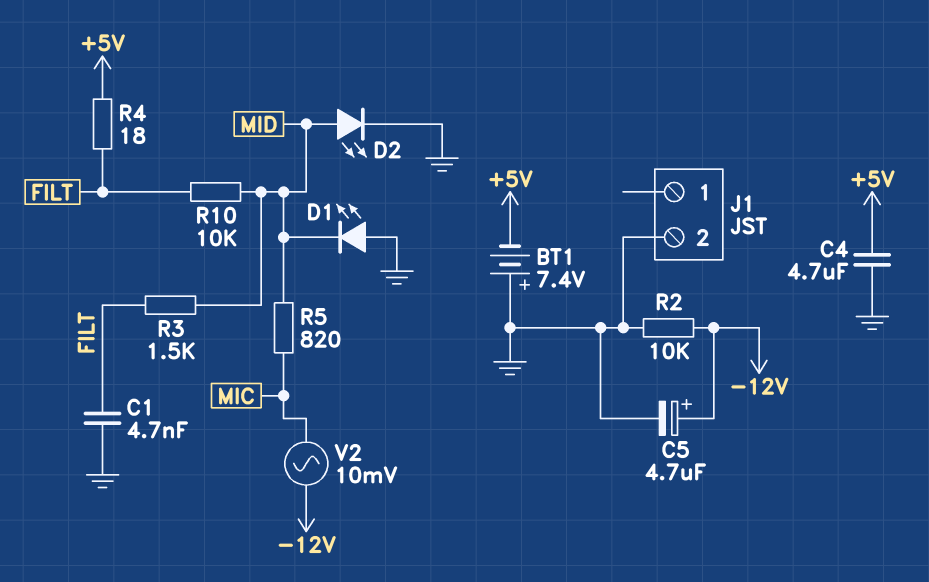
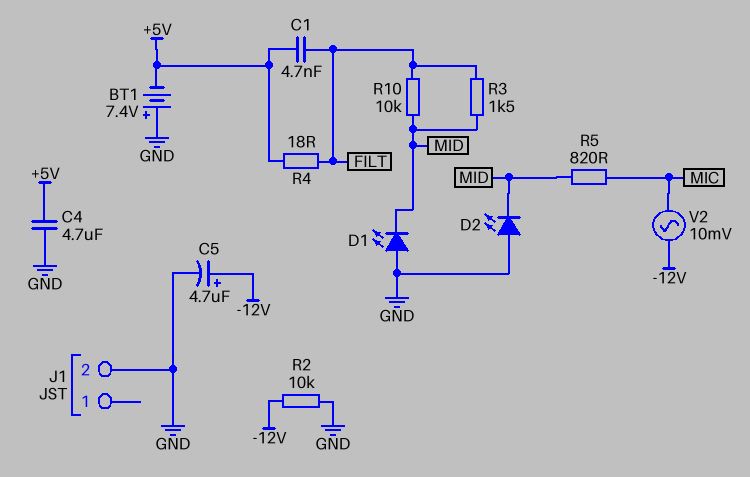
C1: 4.7nF (FILT, GND) -> 4.7nF (+5V, FILT)
D2: LED (A MID, K GND) -> LED (A GND, K MID)

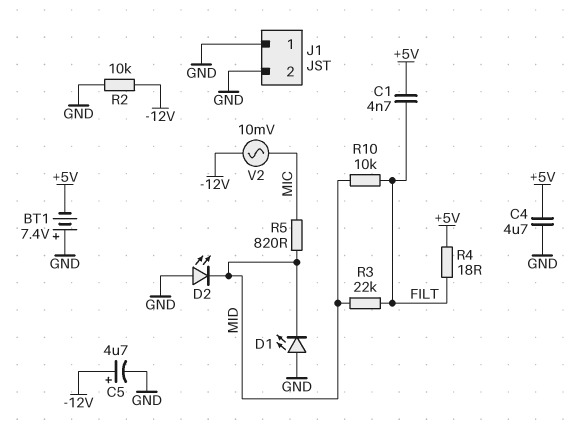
J1 pin 1: none -> GND
R3: 1.5k (FILT, MID) -> 22k (FILT, MID)

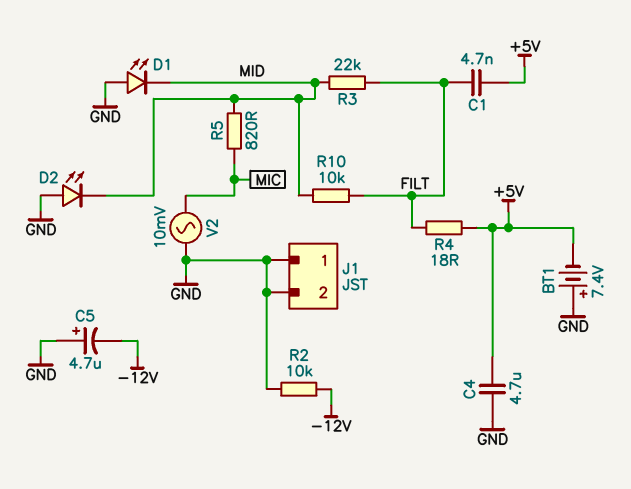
C5: 4.7uF (plus -12V, minus GND) -> 4.7uF (plus GND, minus -12V)
V2: AC 10mV (-12V, MIC) -> AC 10mV (GND, MIC)

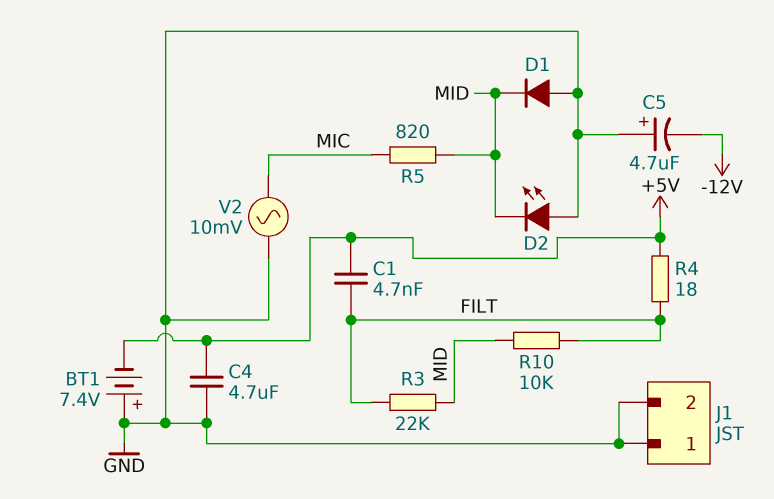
D1: LED (A GND, K MID) -> diode (A GND, K MID)
R2: 10k (-12V, GND) -> none

